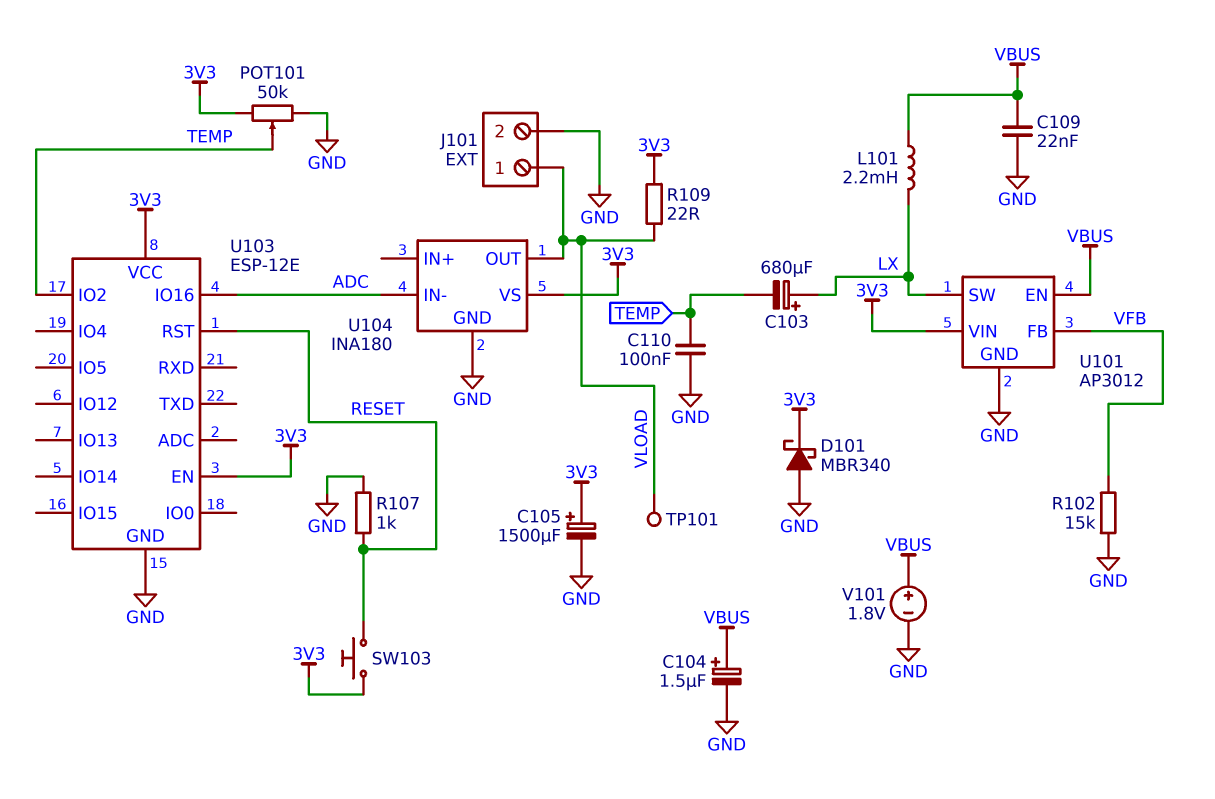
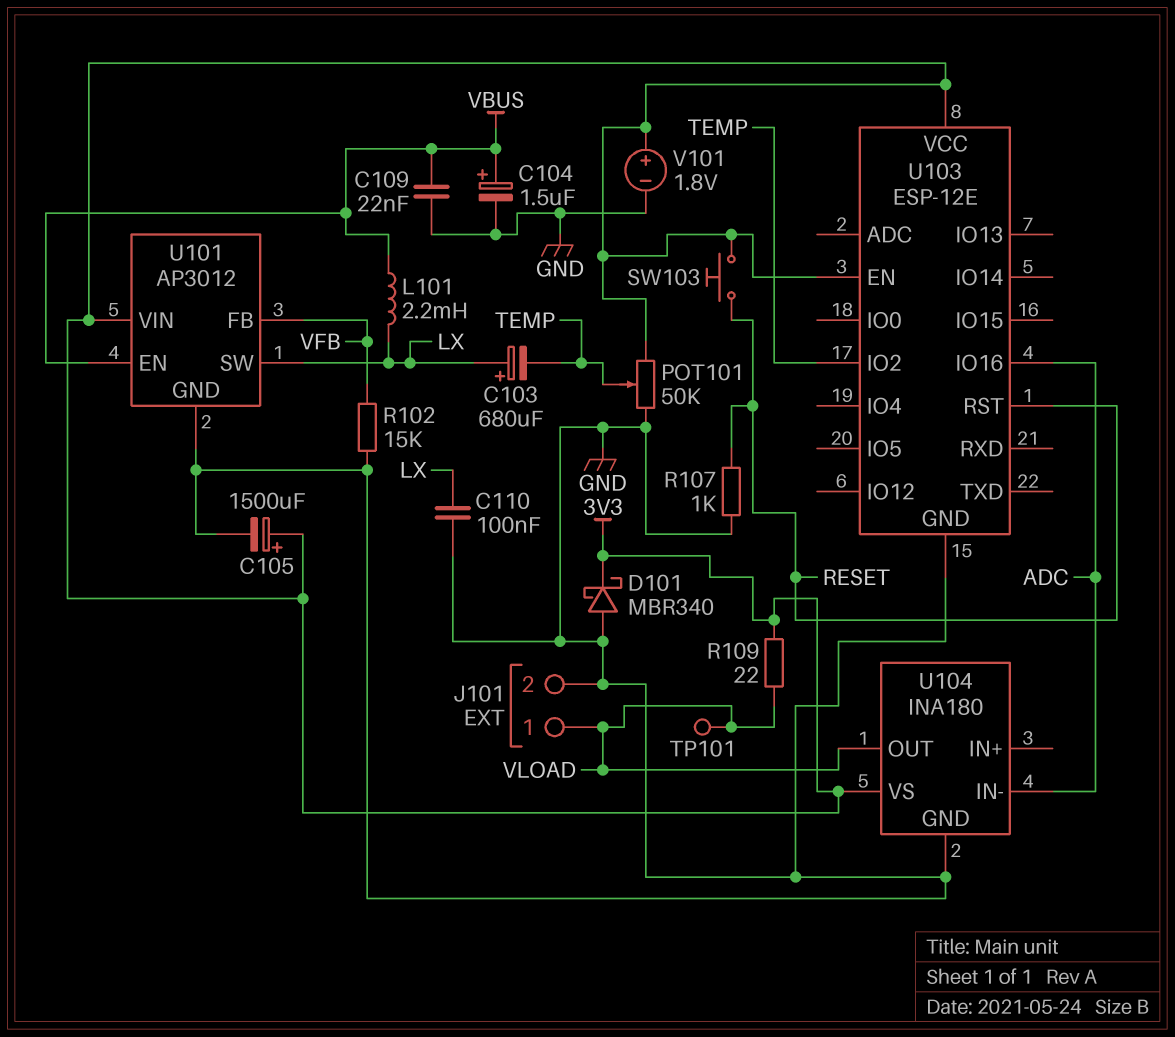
C110: 100nF (GND, TEMP) -> 100nF (GND, LX)
V101: 1.8V (plus VBUS, minus GND) -> 1.8V (plus 3V3, minus GND)

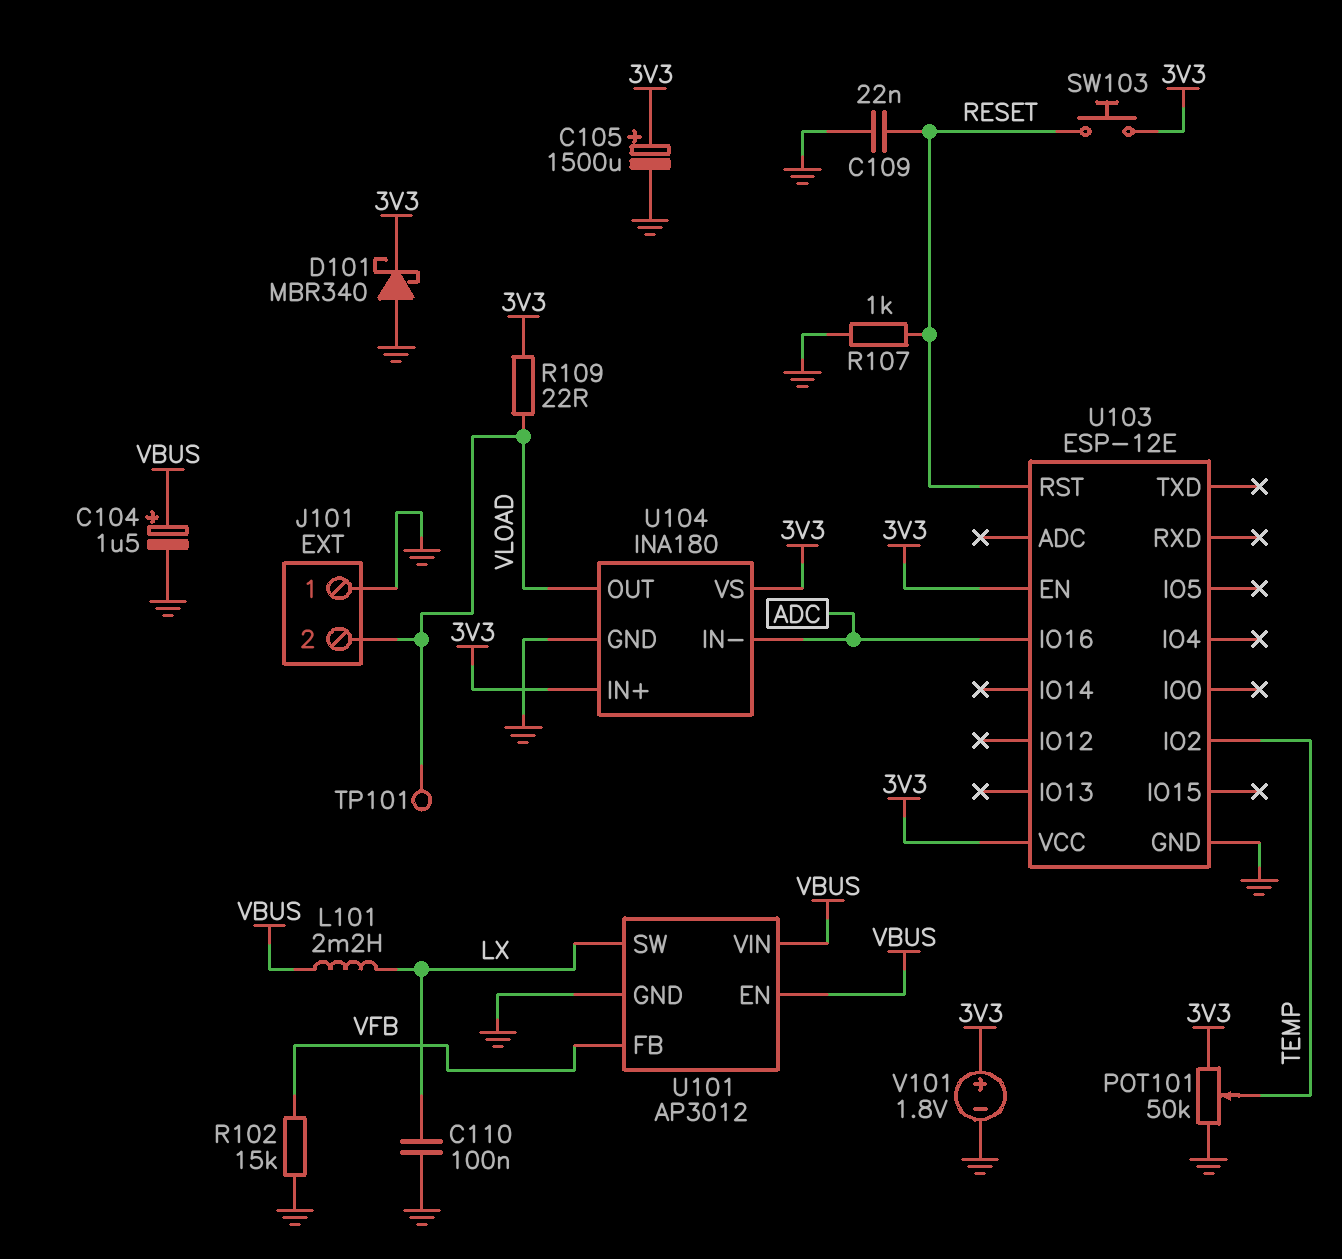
C103: 680uF (plus LX, minus TEMP) -> none
C109: 22nF (GND, VBUS) -> 22nF (GND, RESET)
J101 pin 1: VLOAD -> GND
J101 pin 2: GND -> VLOAD
U101 pin VIN: 3V3 -> VBUS
U104 pin IN+: none -> 3V3

